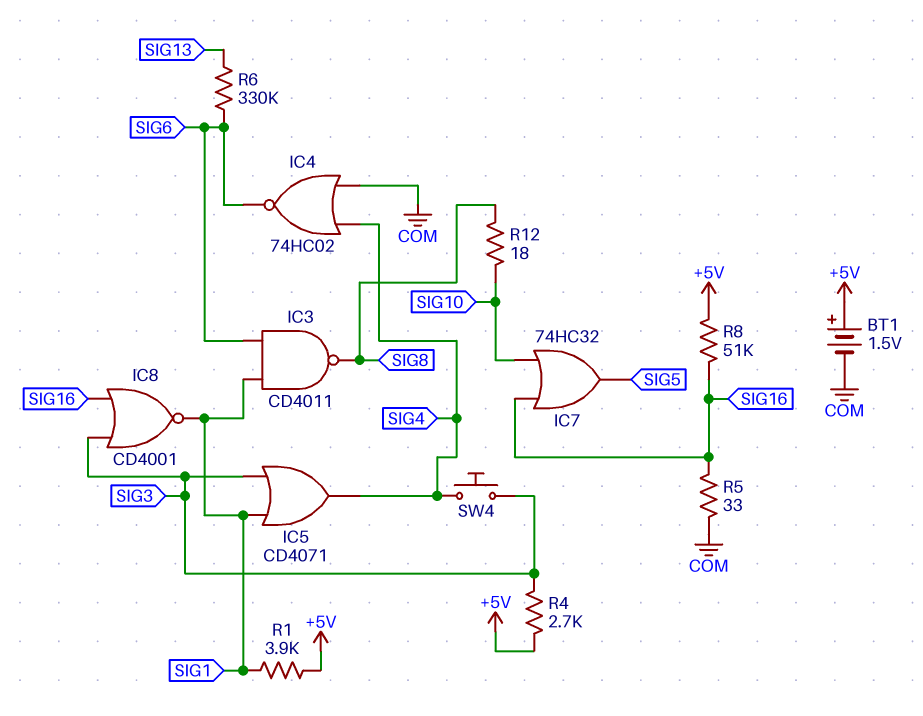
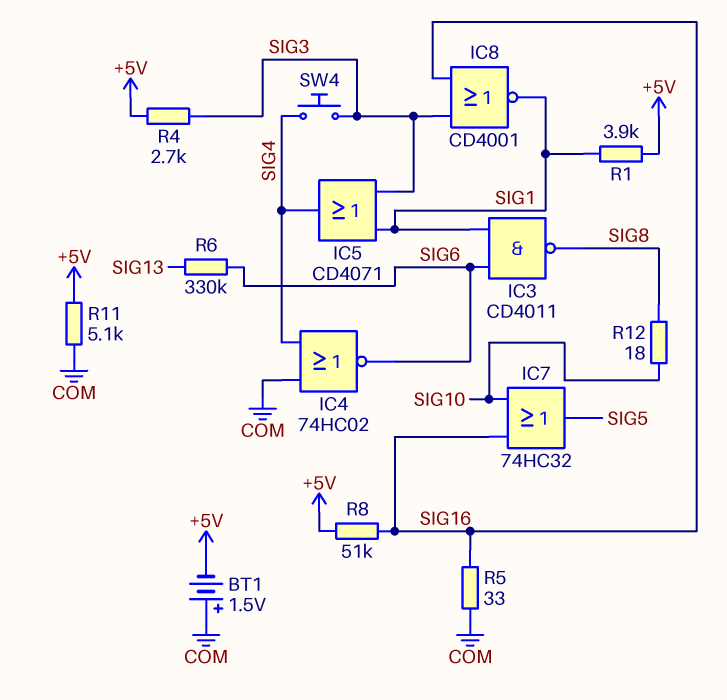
BT1: 1.5V (plus +5V, minus COM) -> 1.5V (plus COM, minus +5V)
R11: none -> 5.1k (+5V, COM)

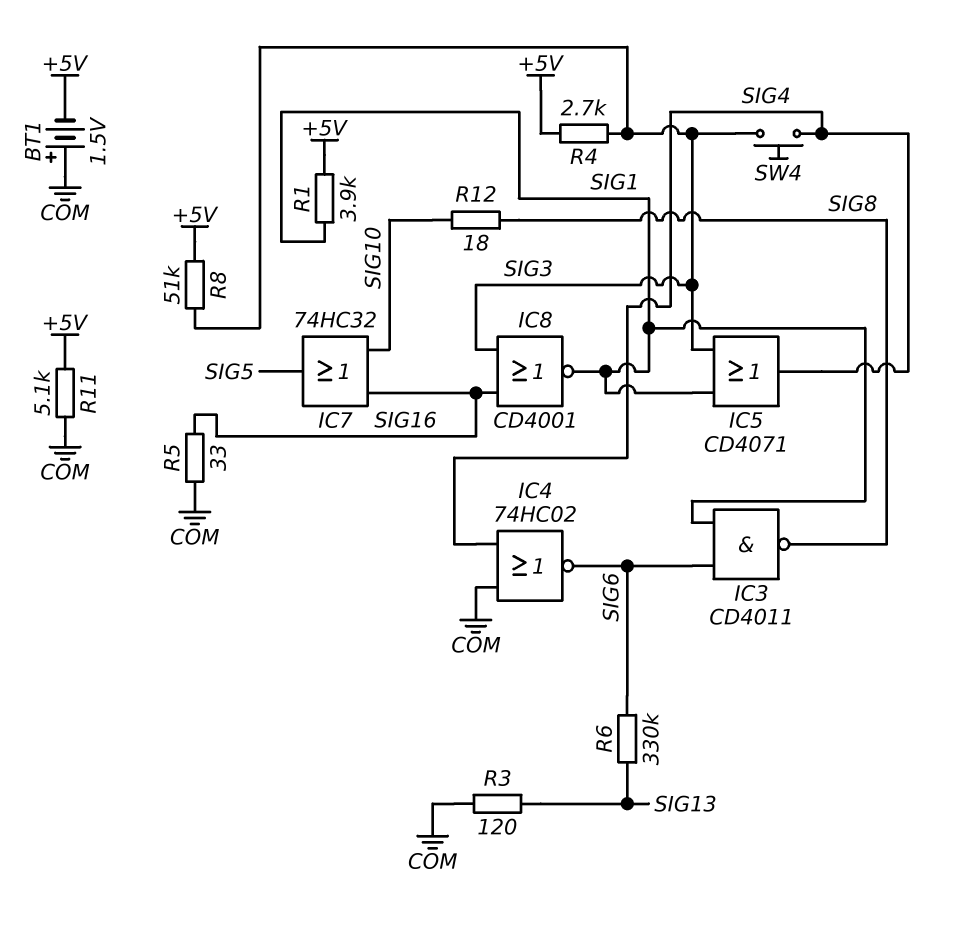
R3: none -> 120 (COM, SIG13)
R8: 51k (+5V, SIG16) -> 51k (+5V, SIG3)

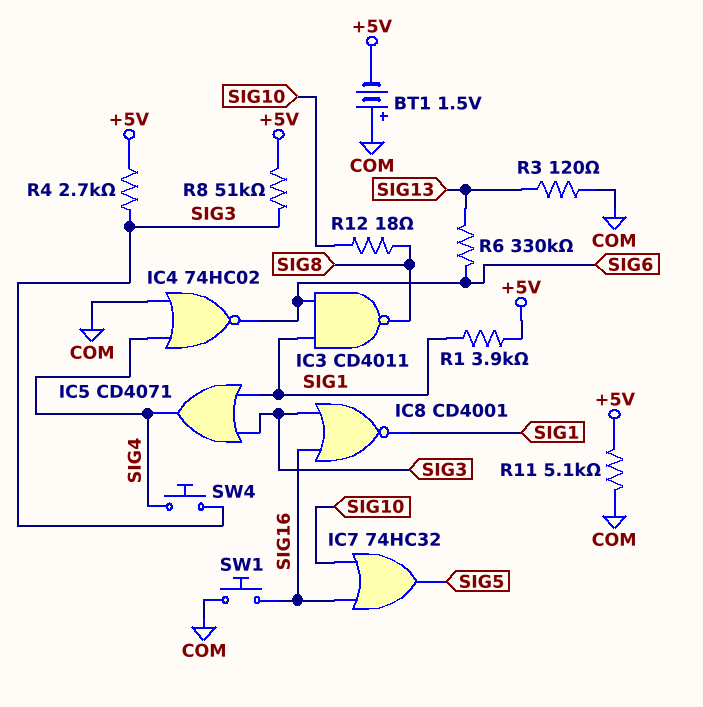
R5: 33 (COM, SIG16) -> none
SW1: none -> button (COM, SIG16)

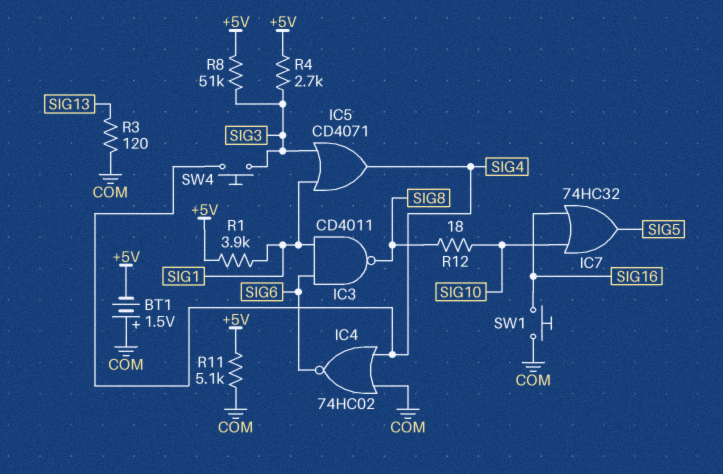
IC8: NOR CD4001 (in SIG3, in SIG16, out SIG1) -> none
R6: 330k (SIG6, SIG13) -> none

